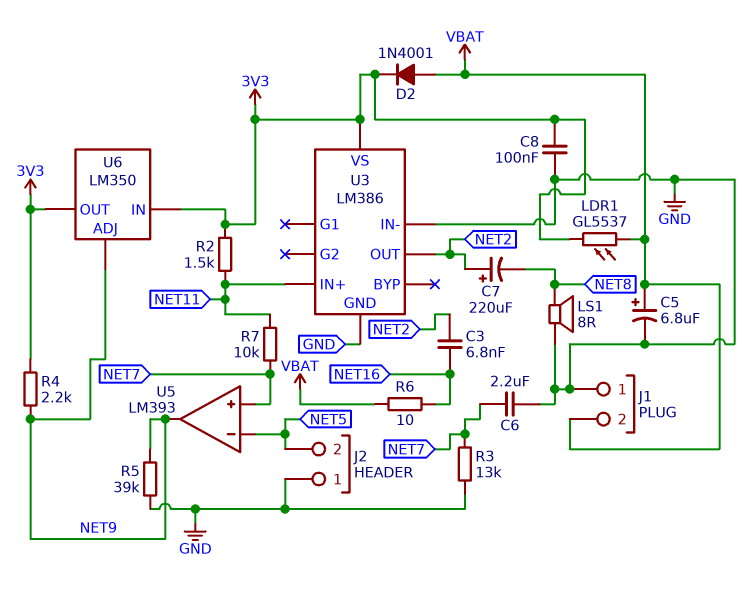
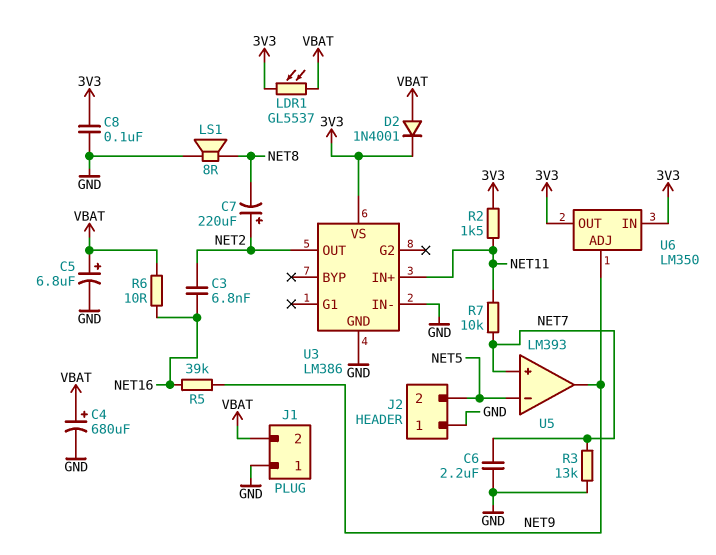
C4: none -> 680uF (plus VBAT, minus GND)
R4: 2.2k (3V3, NET9) -> none
R5: 39k (GND, NET9) -> 39k (NET9, NET16)

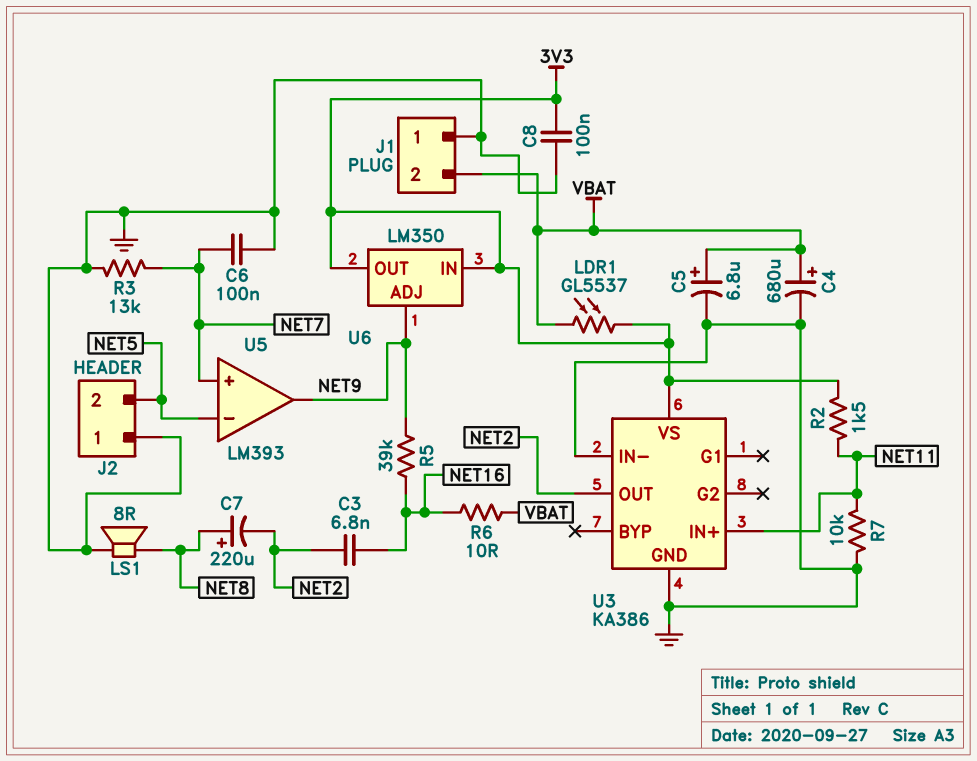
C6: 2.2uF (GND, NET7) -> 100nF (GND, NET7)
C7: 220uF (plus NET2, minus NET8) -> 220uF (plus NET8, minus NET2)
D2: diode 1N4001 (A VBAT, K 3V3) -> none
R7: 10k (NET7, NET11) -> 10k (GND, NET11)
U3: LM386 -> KA386

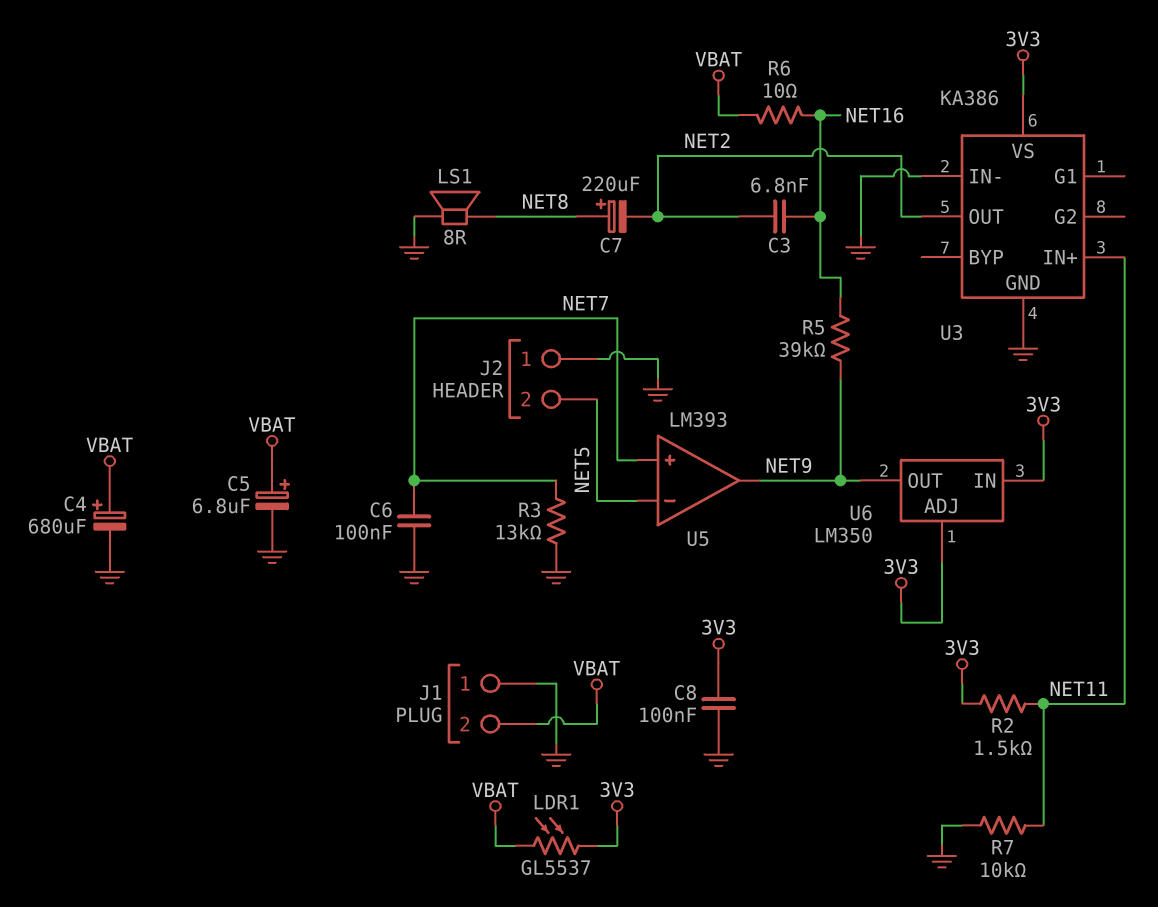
U6 pin ADJ: NET9 -> 3V3
U6 pin OUT: 3V3 -> NET9

